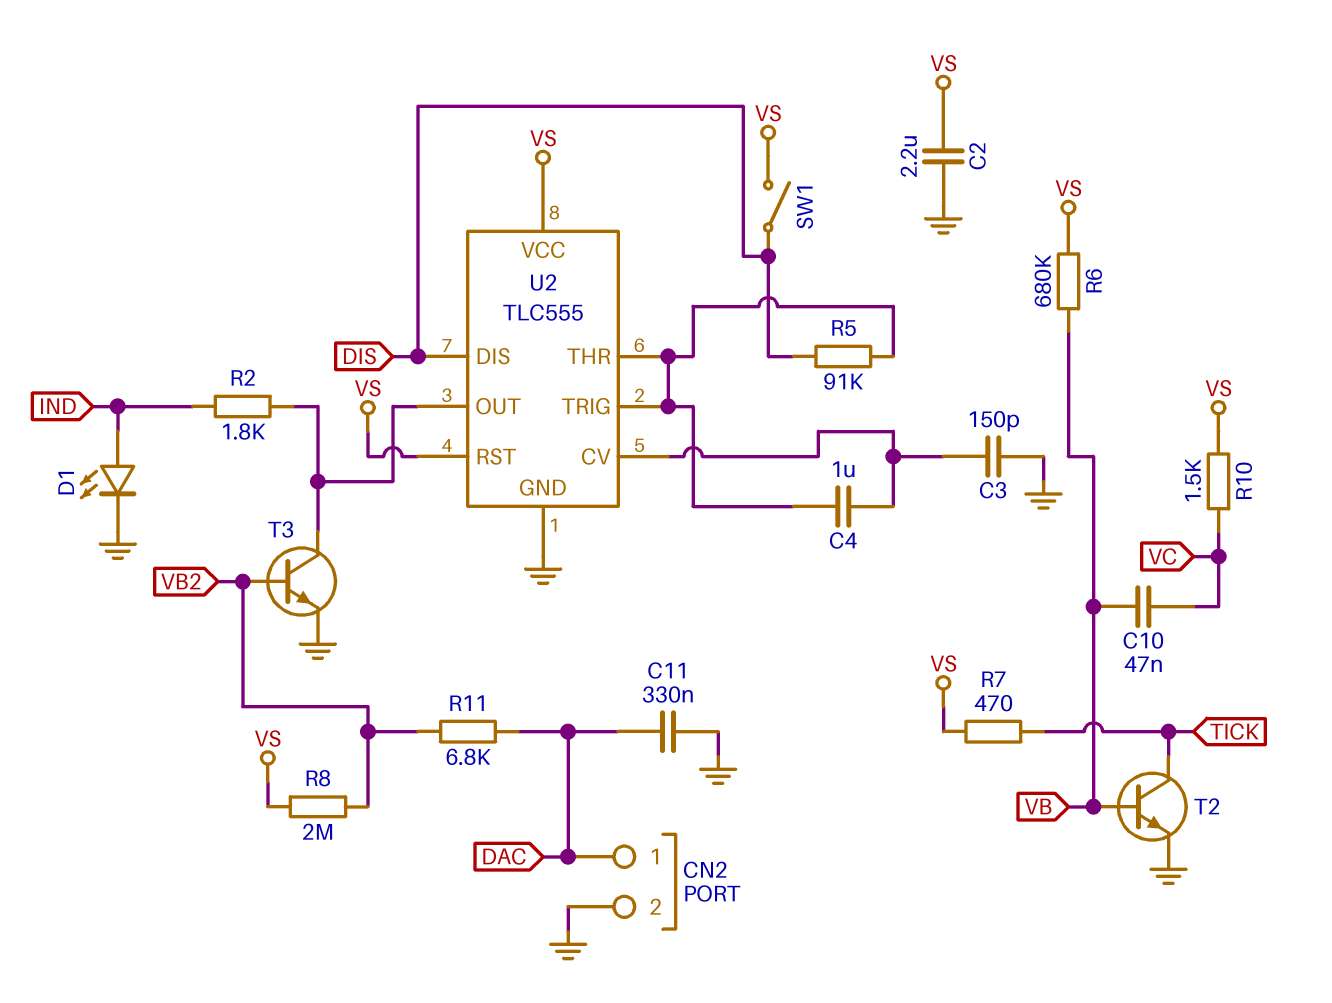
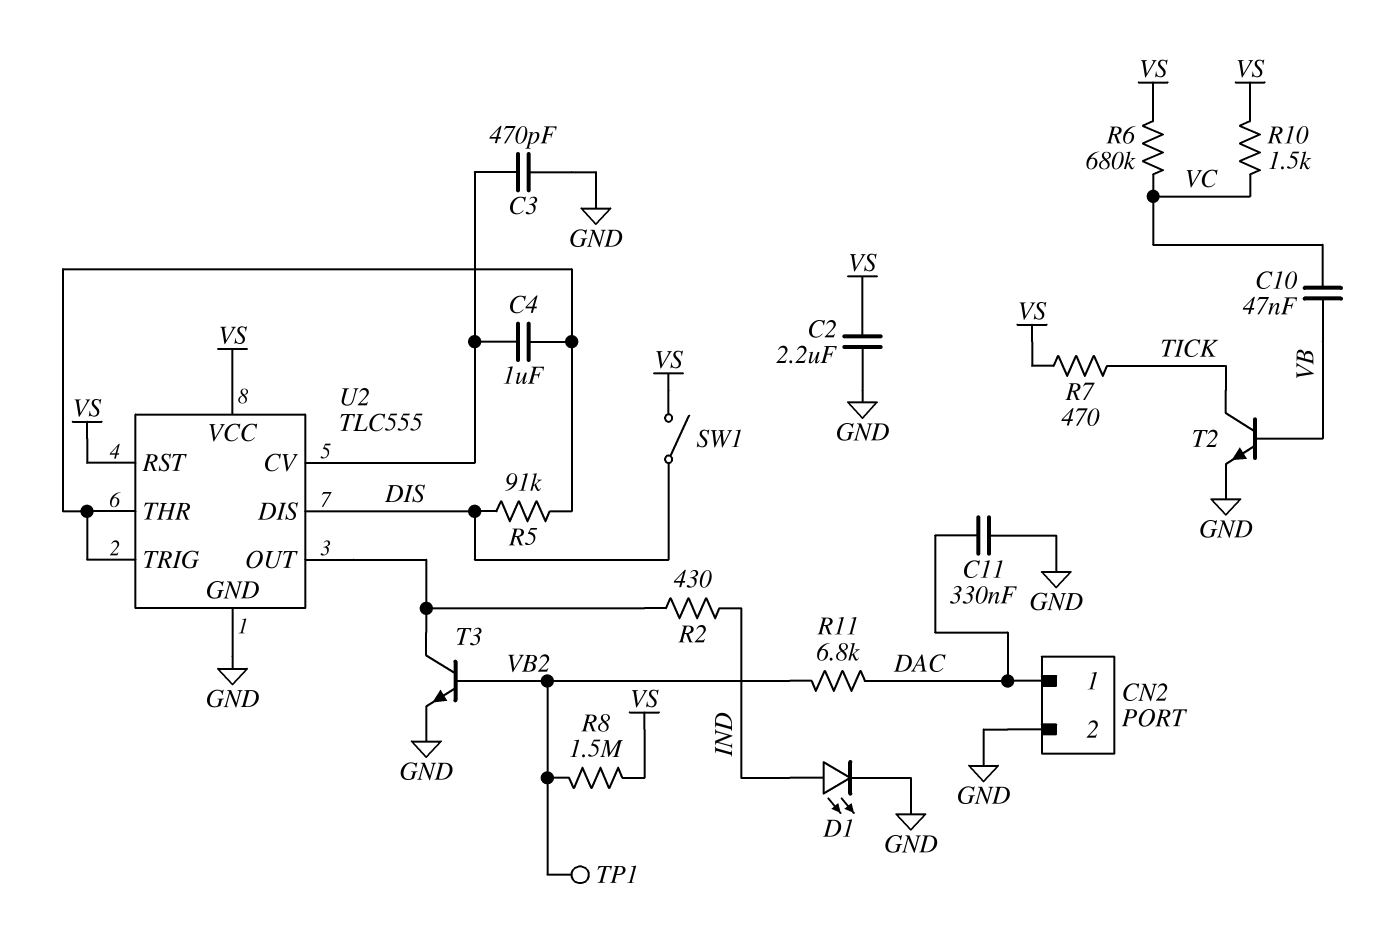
C3: 150pF (GND, U2/CV) -> 470pF (GND, U2/CV)
R2: 1.8k (IND, U2/OUT) -> 430 (IND, U2/OUT)
R6: 680k (VB, VS) -> 680k (VC, VS)
R8: 2M (VB2, VS) -> 1.5M (VB2, VS)
TP1: none -> test point (VB2)

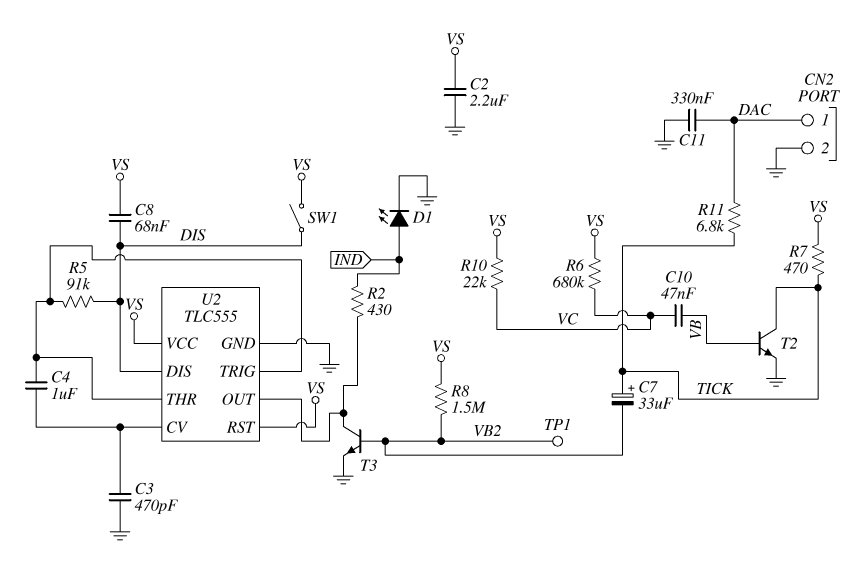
C7: none -> 33uF (plus TICK, minus VB2)
C8: none -> 68nF (DIS, VS)
R10: 1.5k (VC, VS) -> 22k (VC, VS)
R11: 6.8k (DAC, VB2) -> 6.8k (DAC, TICK)

